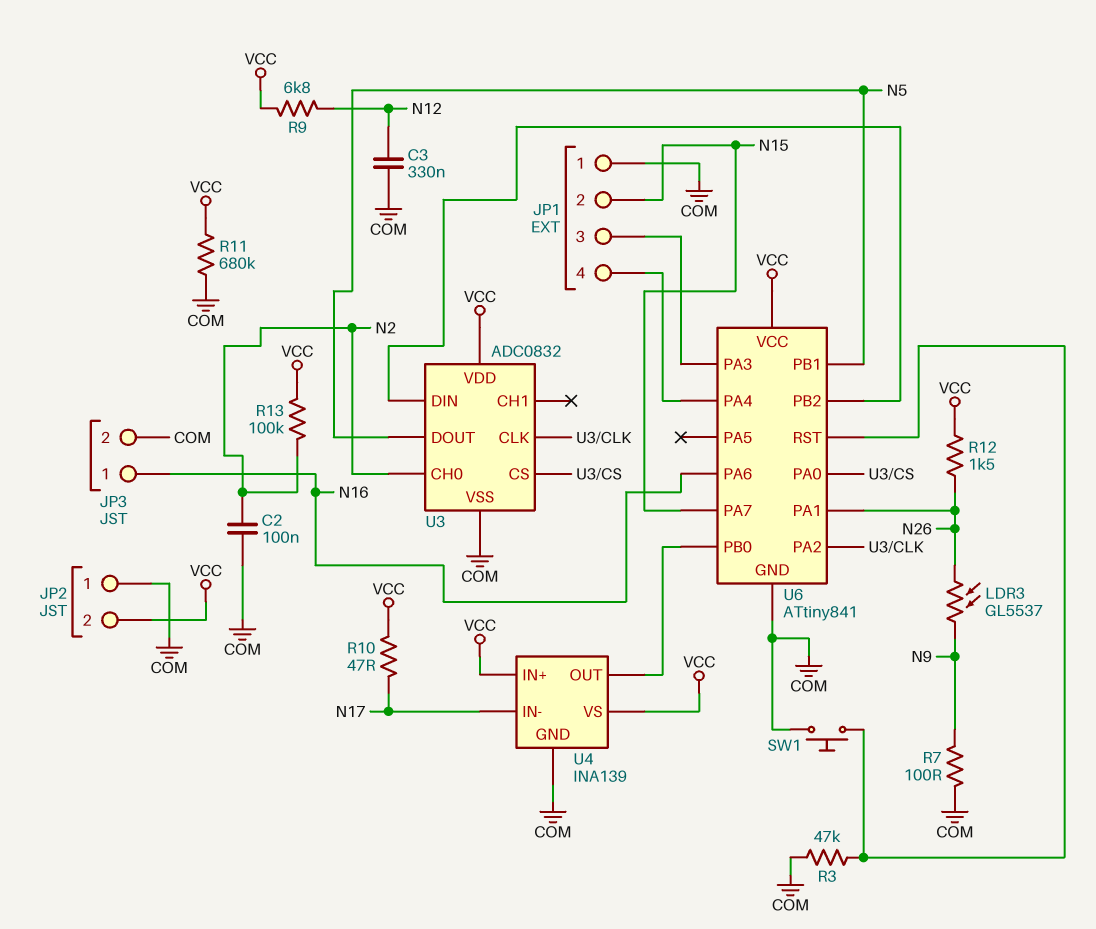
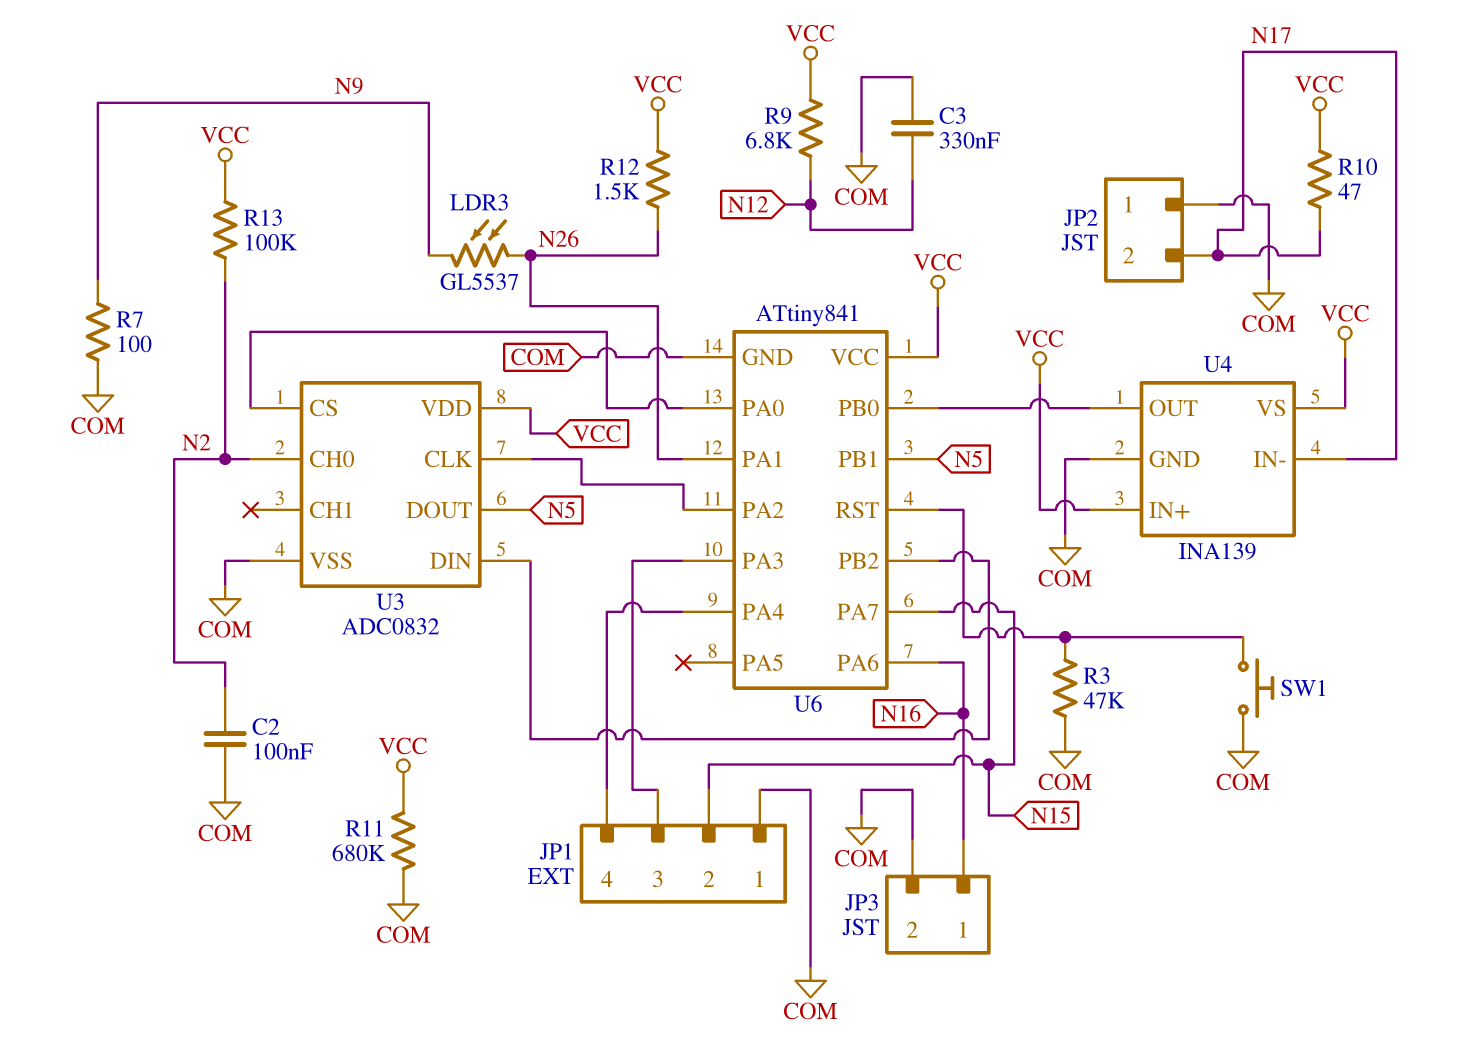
JP2 pin 2: VCC -> N17

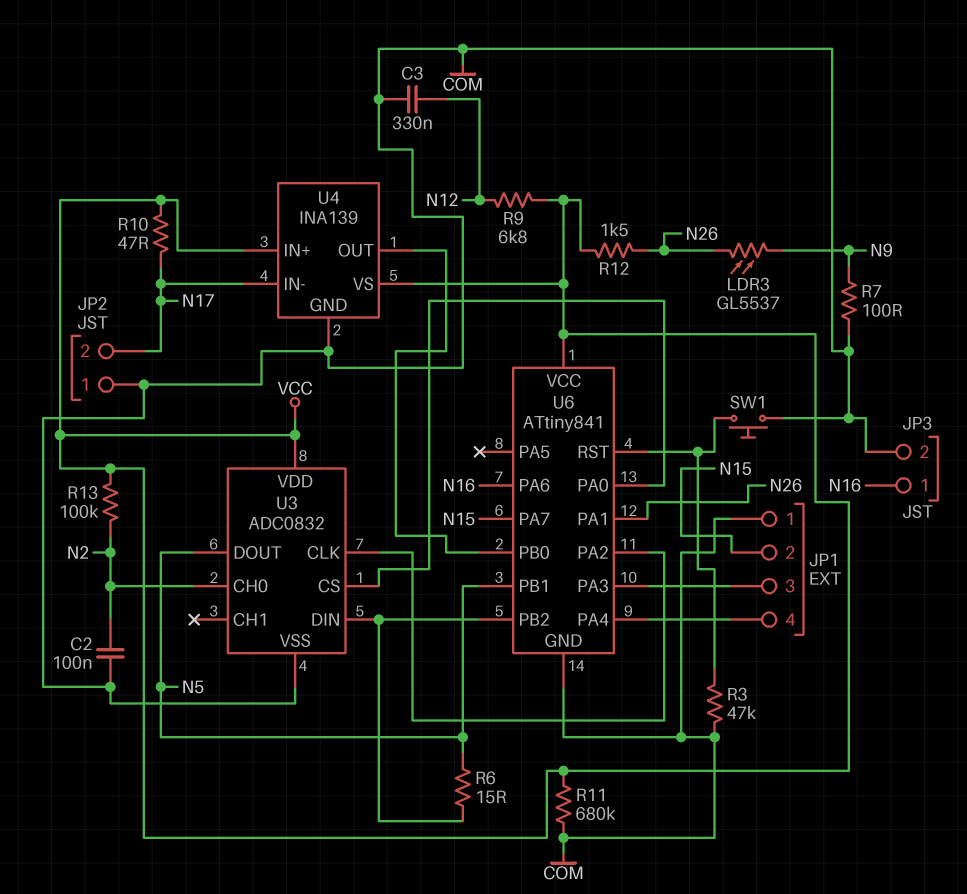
R6: none -> 15 (N5, U3/DIN)

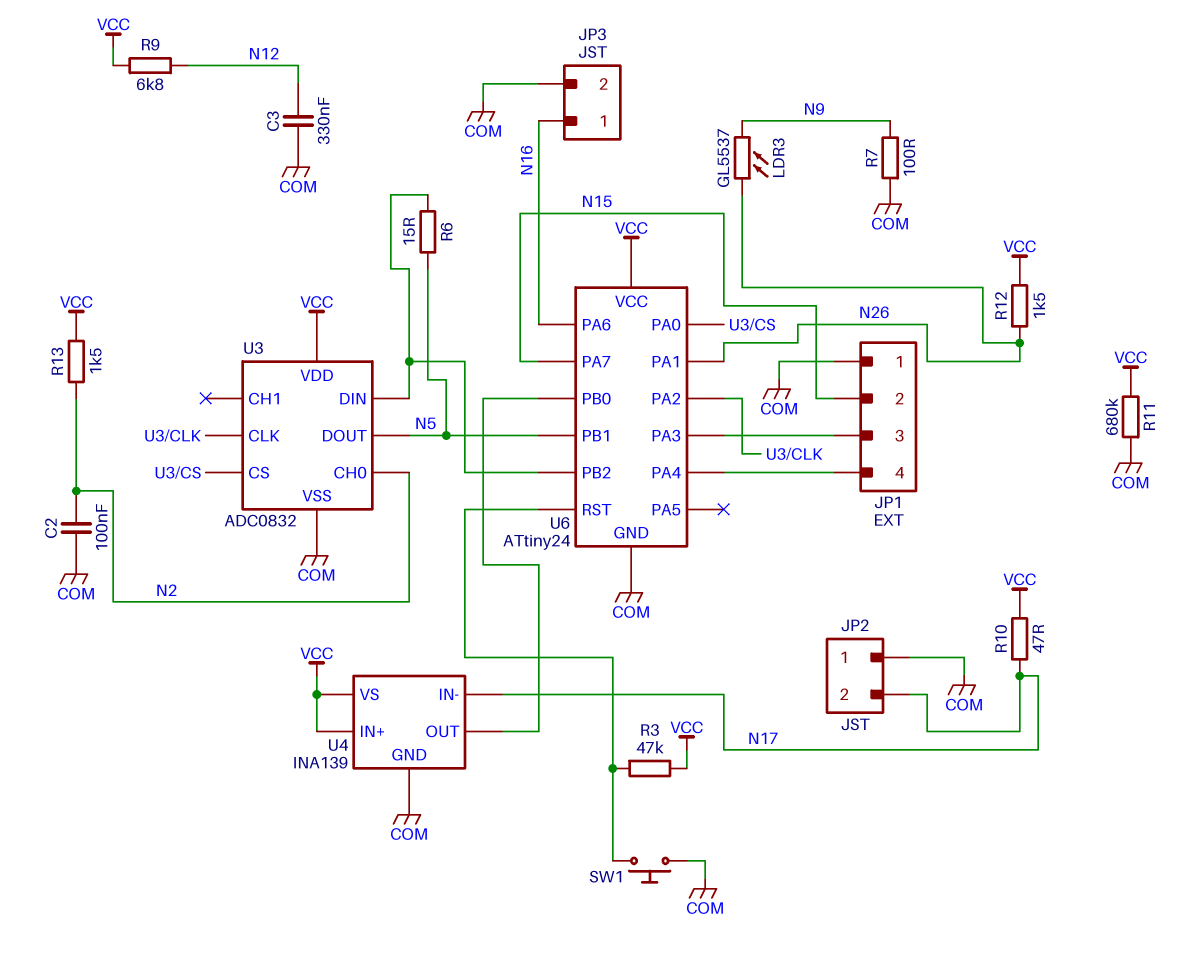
R3: 47k (COM, U6/RST) -> 47k (U6/RST, VCC)
R13: 100k (N2, VCC) -> 1.5k (N2, VCC)
U6: ATtiny841 -> ATtiny24

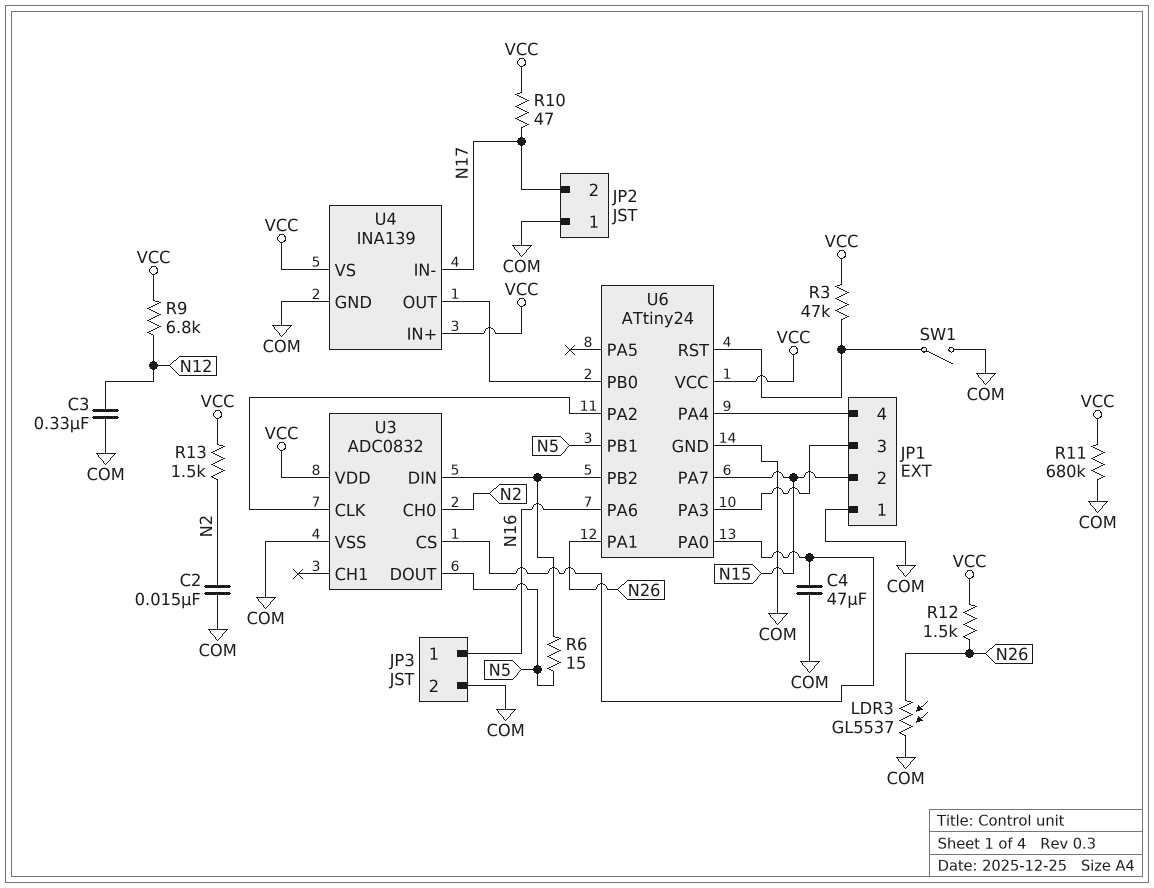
C2: 100nF (COM, N2) -> 15nF (COM, N2)
C4: none -> 47uF (COM, U3/CS)
LDR3: GL5537 (N9, N26) -> GL5537 (COM, N26)
R7: 100 (COM, N9) -> none
SW1: button (COM, U6/RST) -> switch (COM, U6/RST)

